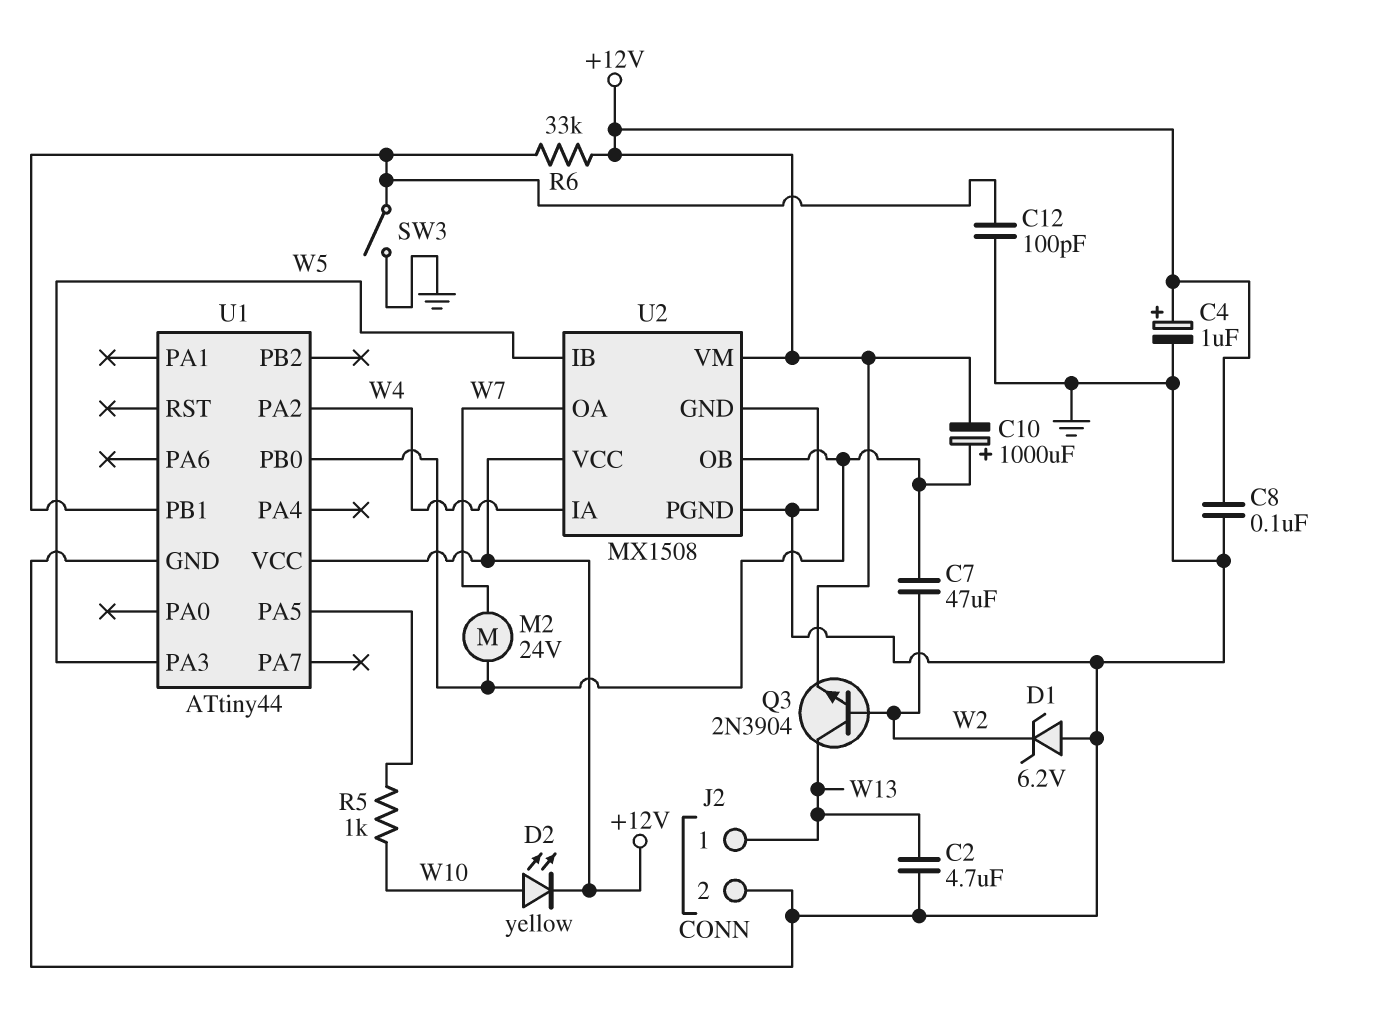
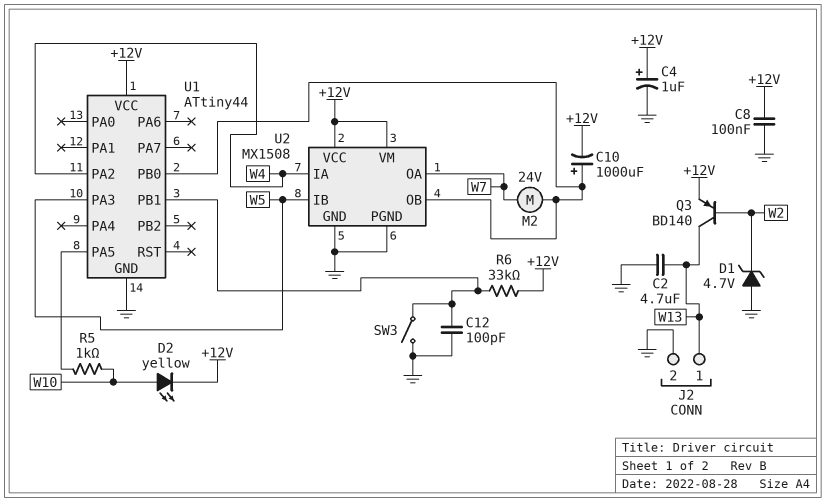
C7: 47uF (U1/PB0, W2) -> none
D1: zener 6.2V (A GND, K W2) -> zener 4.7V (A GND, K W2)
Q3: NPN 2N3904 (B W2, C W13, E +12V) -> PNP BD140 (B W2, C W13, E +12V)

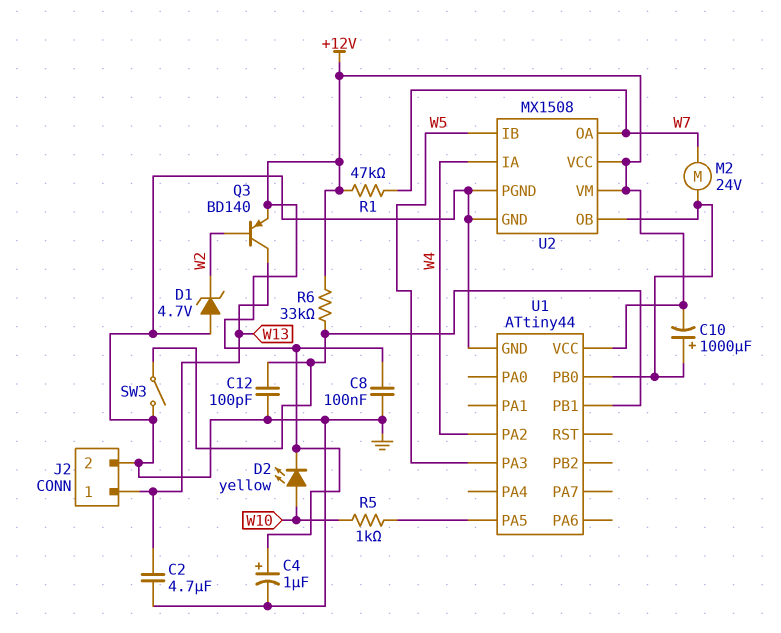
R1: none -> 47k (+12V, W7)

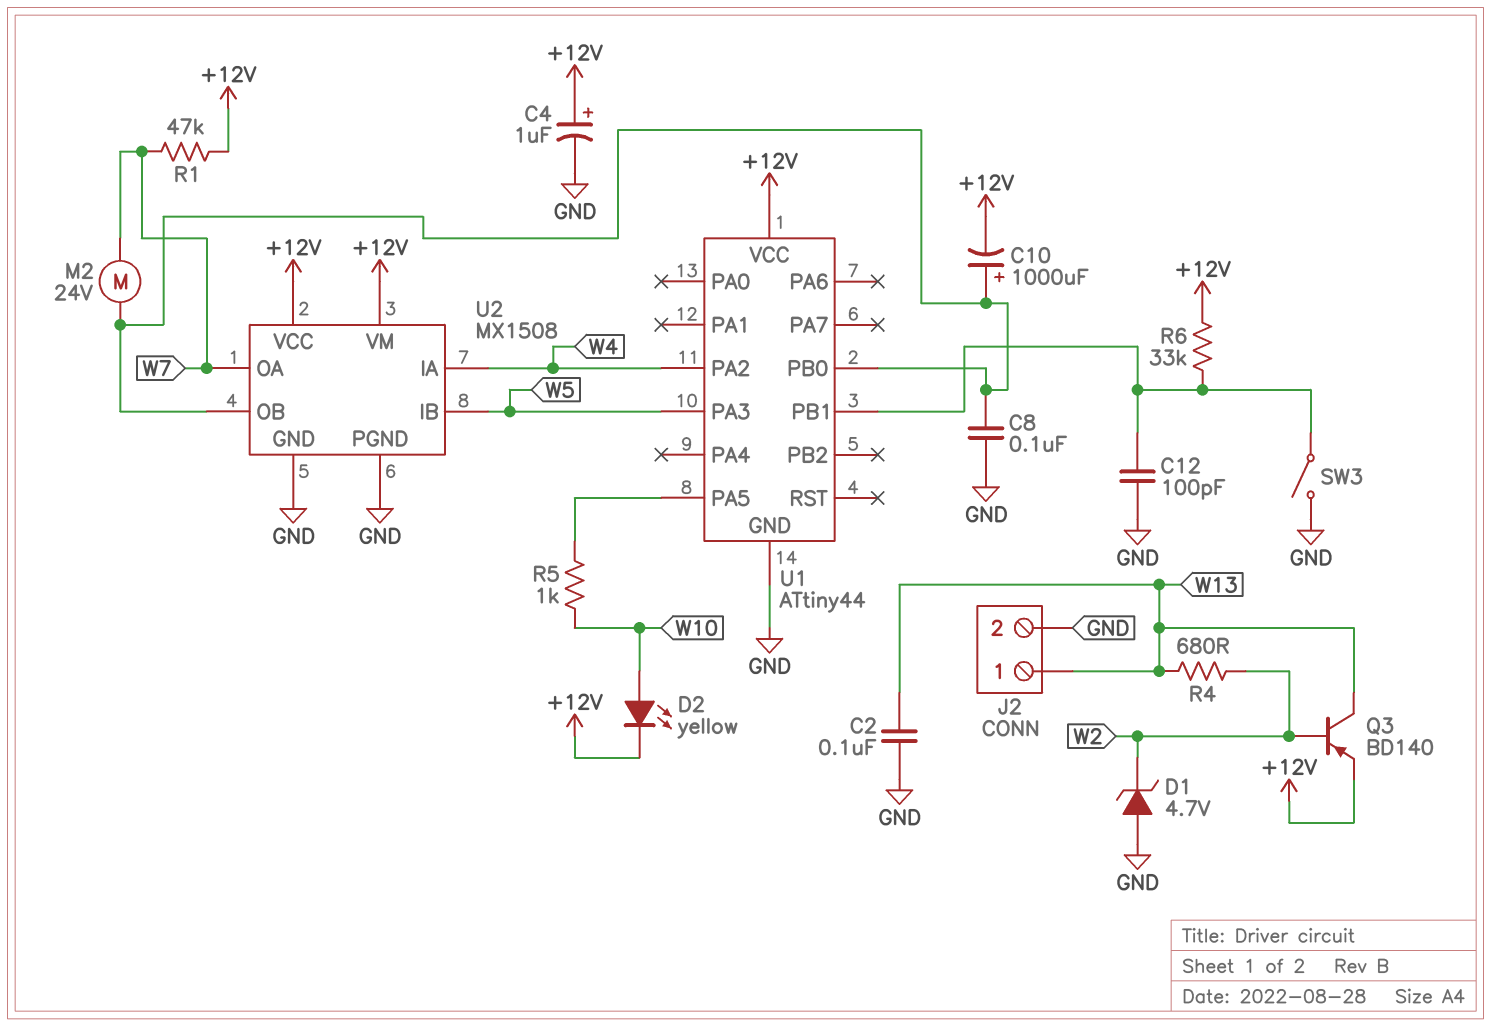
C2: 4.7uF (GND, W13) -> 100nF (GND, W13)
C8: 100nF (+12V, GND) -> 100nF (GND, U1/PB0)
R4: none -> 680 (W2, W13)

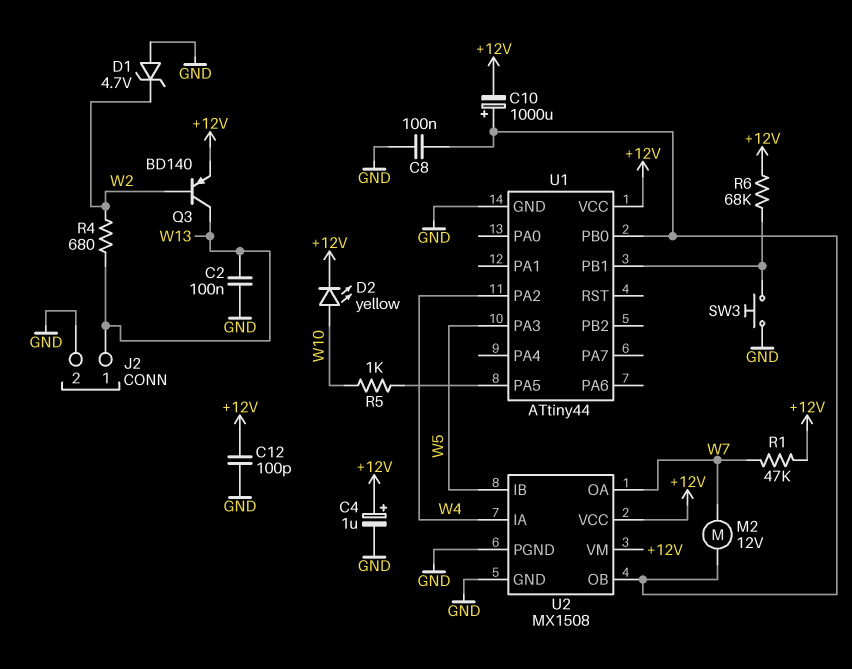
C12: 100pF (GND, U1/PB1) -> 100pF (+12V, GND)
M2: motor 24V (U1/PB0, W7) -> motor 12V (U1/PB0, W7)
R6: 33k (+12V, U1/PB1) -> 68k (+12V, U1/PB1)
SW3: switch (GND, U1/PB1) -> button (GND, U1/PB1)

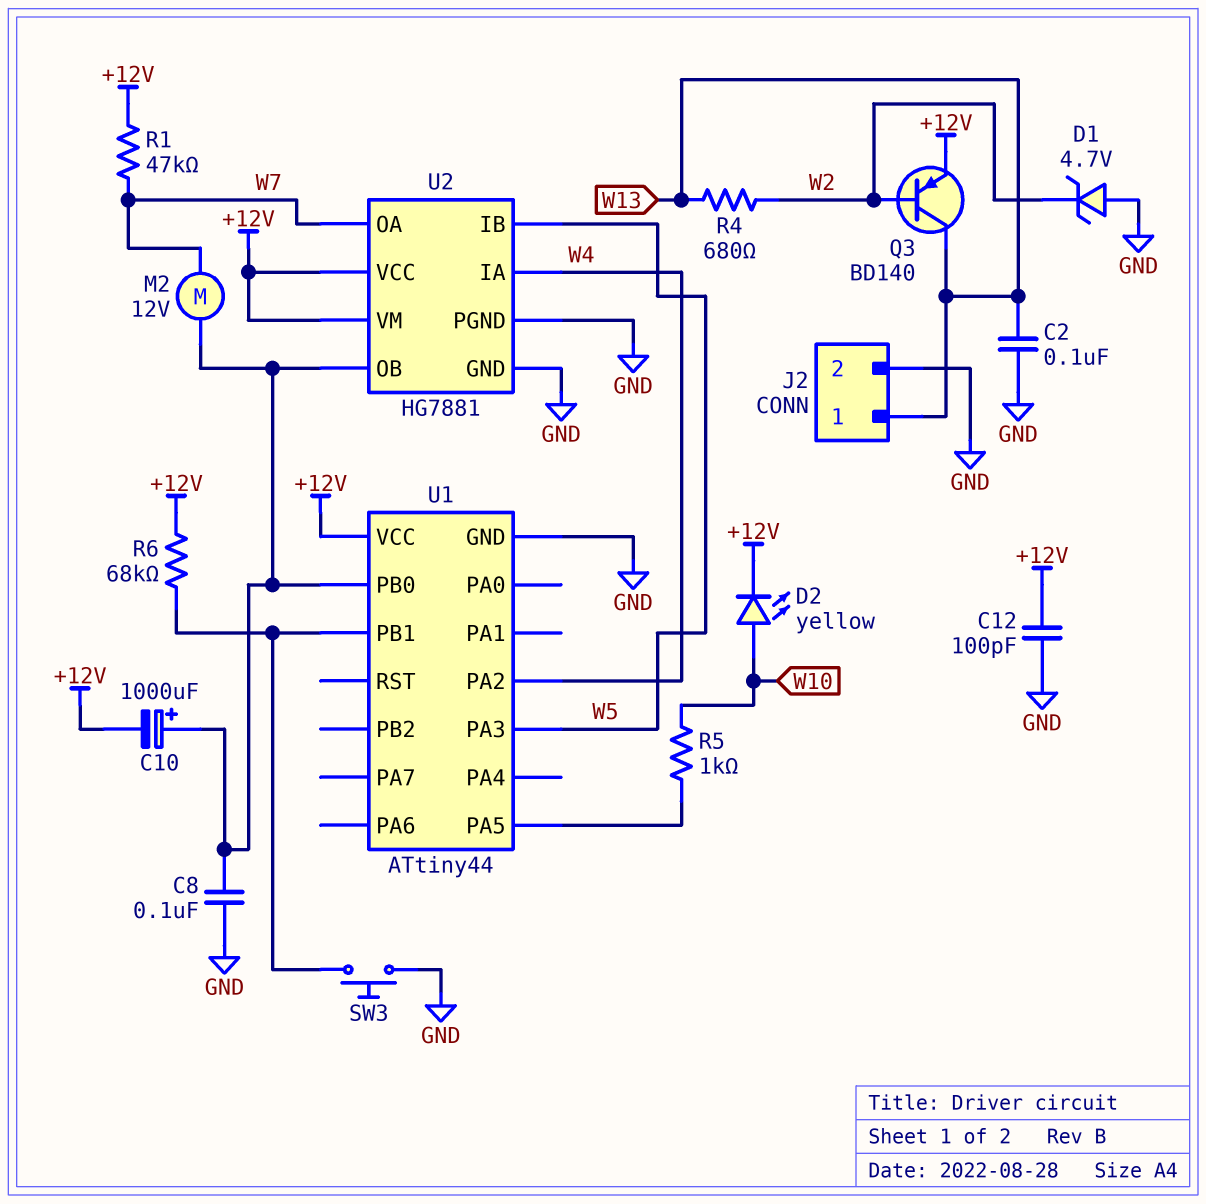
C4: 1uF (plus +12V, minus GND) -> none
U2: MX1508 -> HG7881

